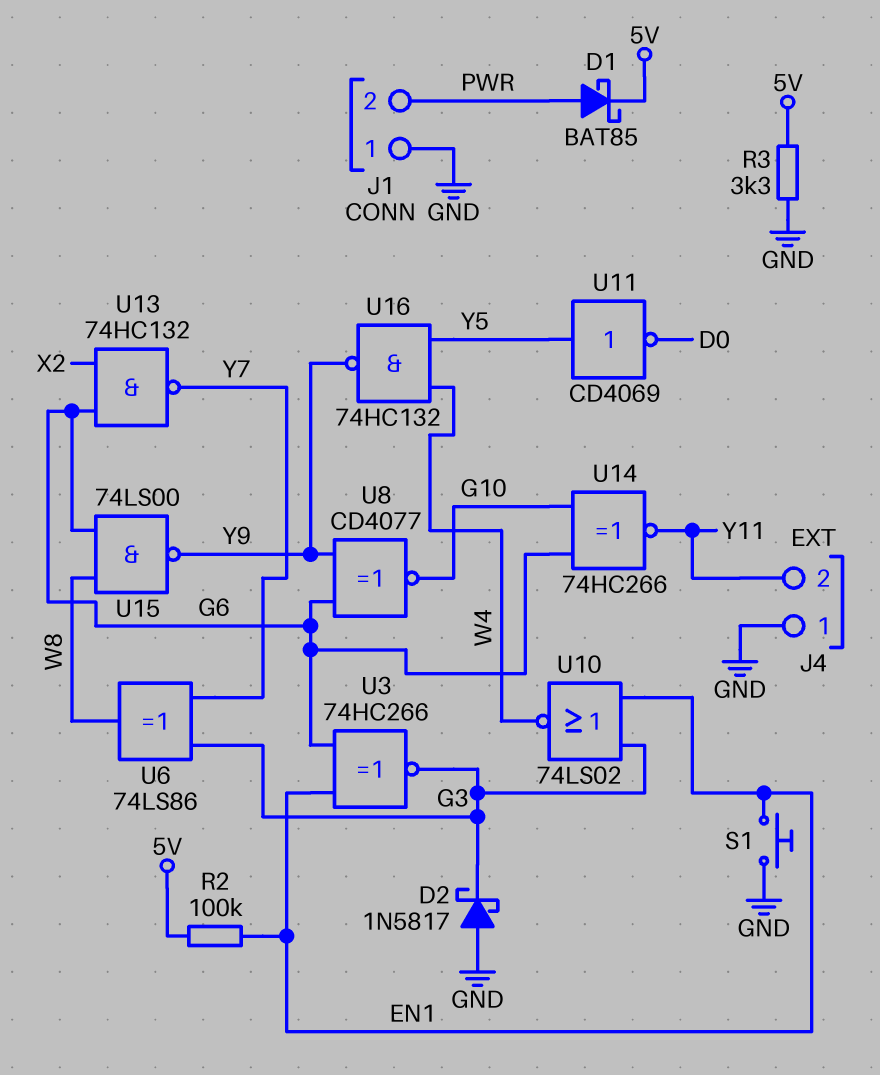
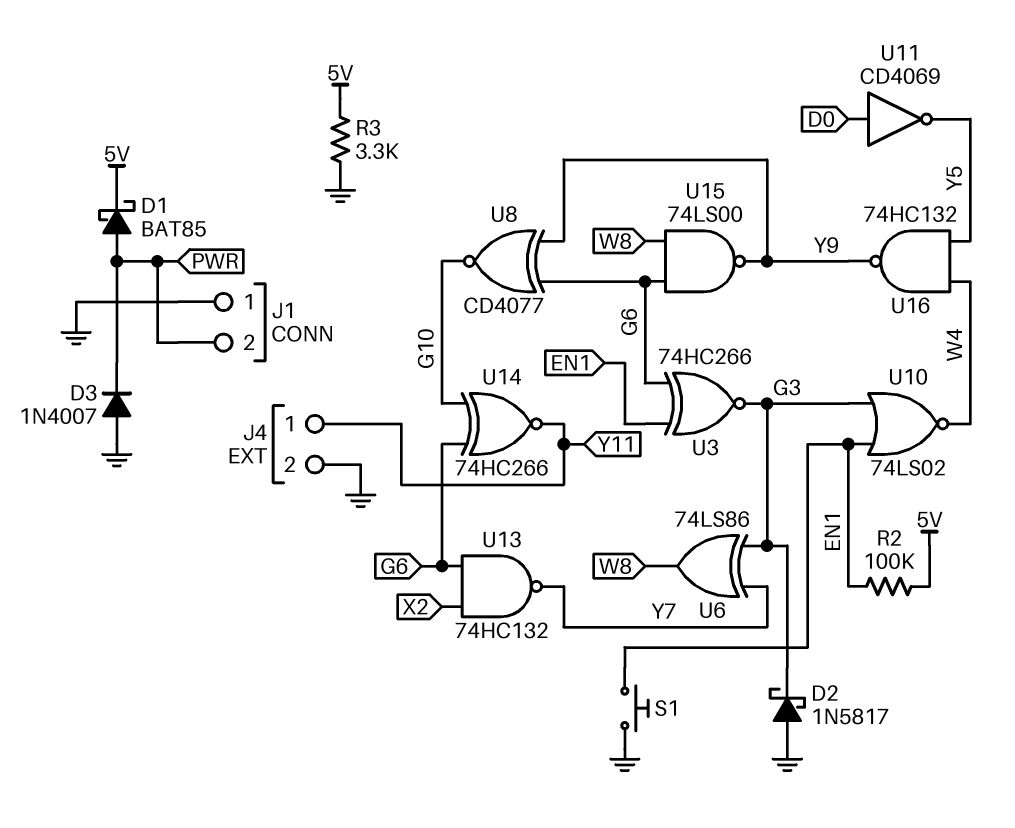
D3: none -> diode 1N4007 (A GND, K PWR)
J4 pin 1: GND -> Y11
J4 pin 2: Y11 -> GND
U11: NOT CD4069 (in Y5, out D0) -> NOT CD4069 (in D0, out Y5)

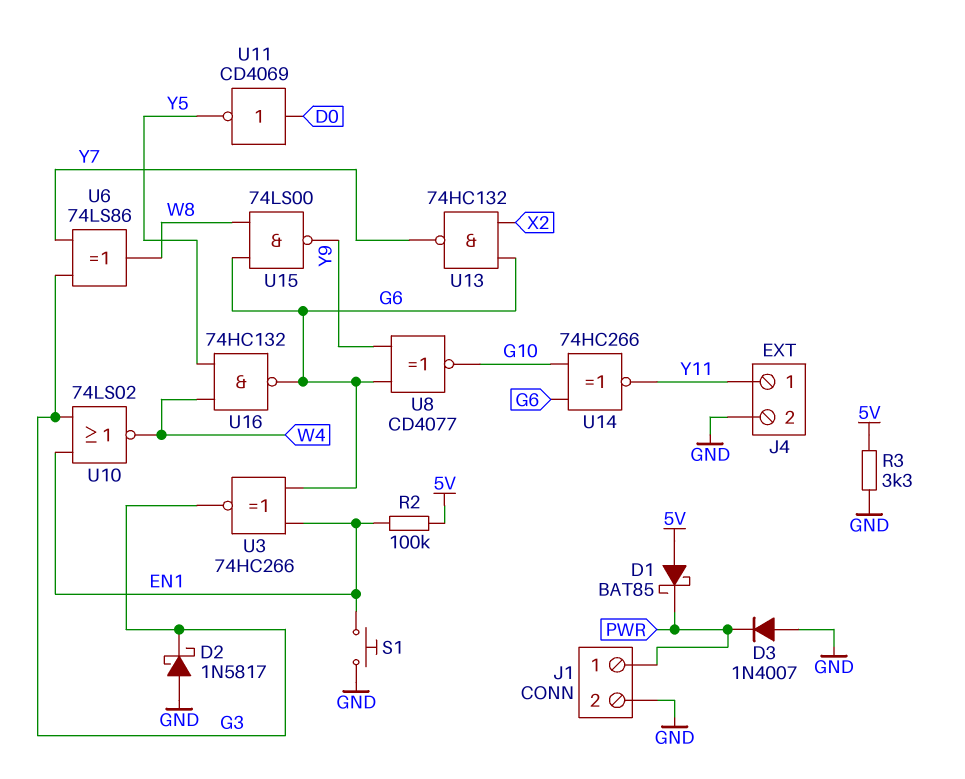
D1: schottky BAT85 (A PWR, K 5V) -> schottky BAT85 (A 5V, K PWR)
J1 pin 1: GND -> PWR
J1 pin 2: PWR -> GND
U16: NAND 74HC132 (in W4, in Y5, out Y9) -> NAND 74HC132 (in W4, in Y5, out G6)

